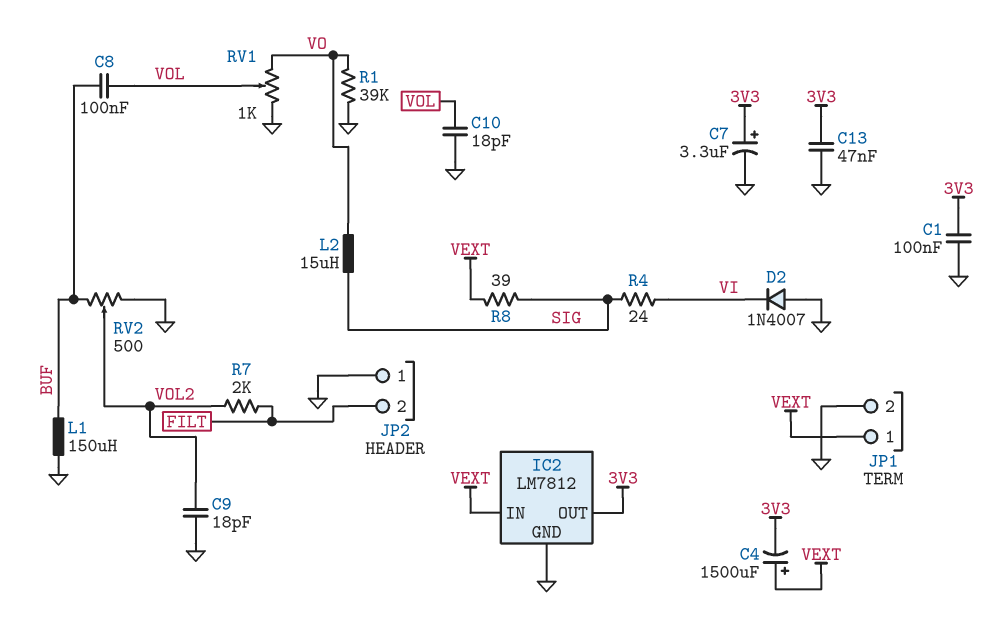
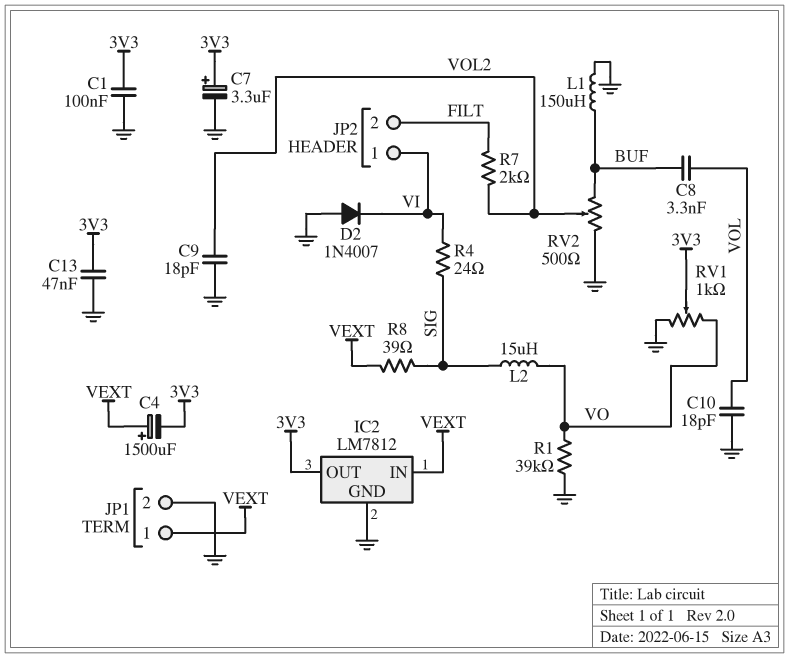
C8: 100nF (BUF, VOL) -> 3.3nF (BUF, VOL)
JP2 pin 1: GND -> VI
RV1: 1k (GND, VO, wiper VOL) -> 1k (GND, VO, wiper 3V3)

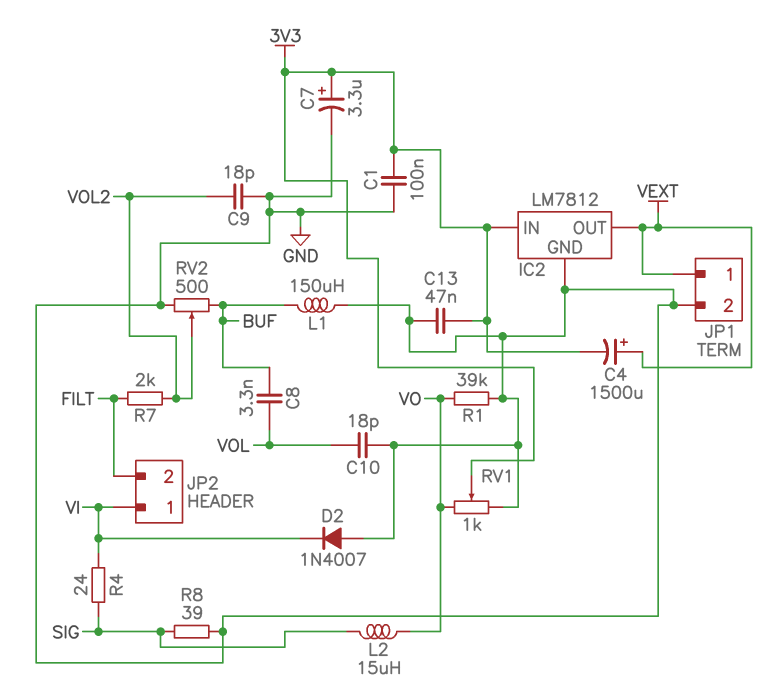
IC2 pin IN: VEXT -> 3V3
IC2 pin OUT: 3V3 -> VEXT
R8: 39 (SIG, VEXT) -> 39 (GND, SIG)

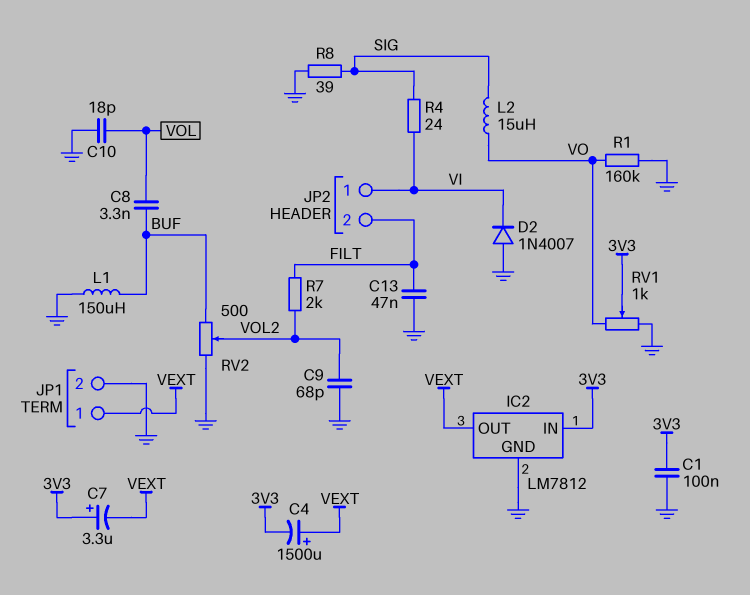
C7: 3.3uF (plus 3V3, minus GND) -> 3.3uF (plus 3V3, minus VEXT)
C9: 18pF (GND, VOL2) -> 68pF (GND, VOL2)
C13: 47nF (3V3, GND) -> 47nF (FILT, GND)
R1: 39k (GND, VO) -> 160k (GND, VO)

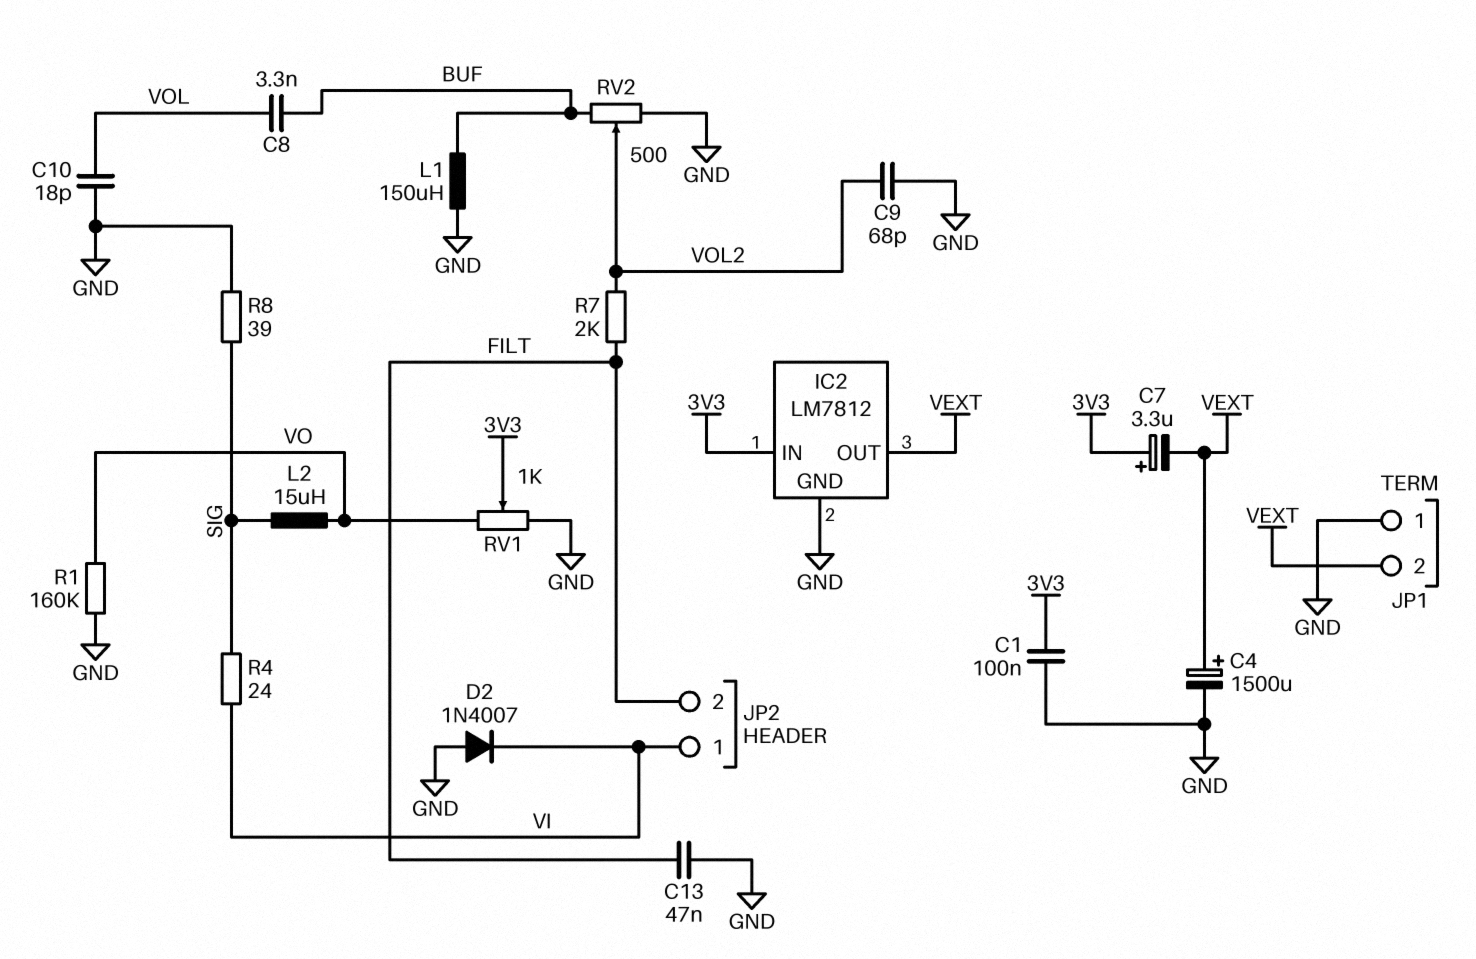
C4: 1500uF (plus VEXT, minus 3V3) -> 1500uF (plus VEXT, minus GND)
JP1 pin 1: VEXT -> GND
JP1 pin 2: GND -> VEXT

